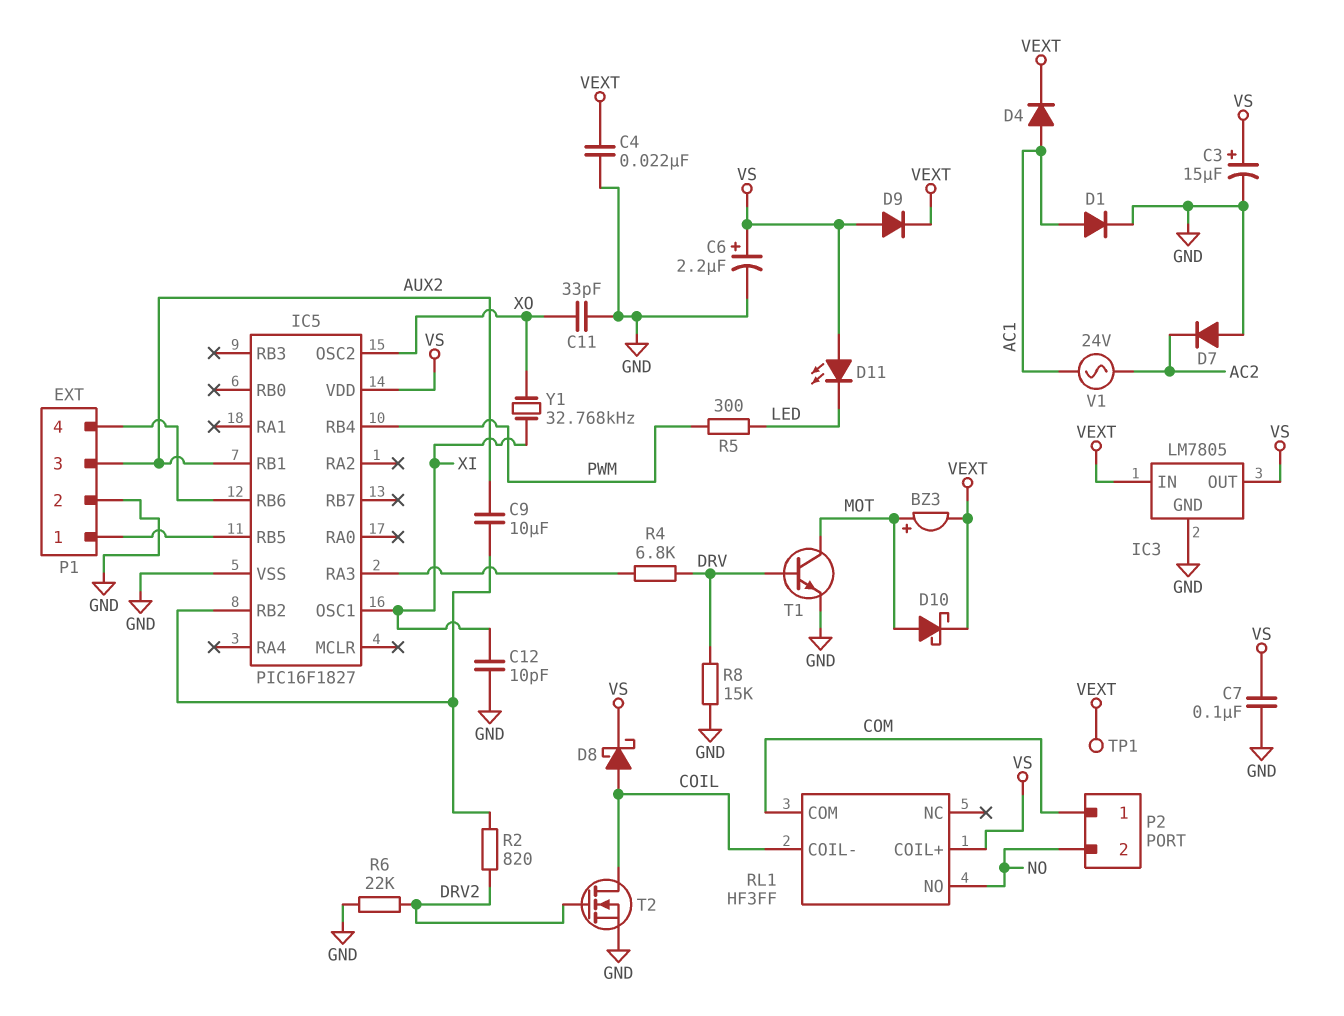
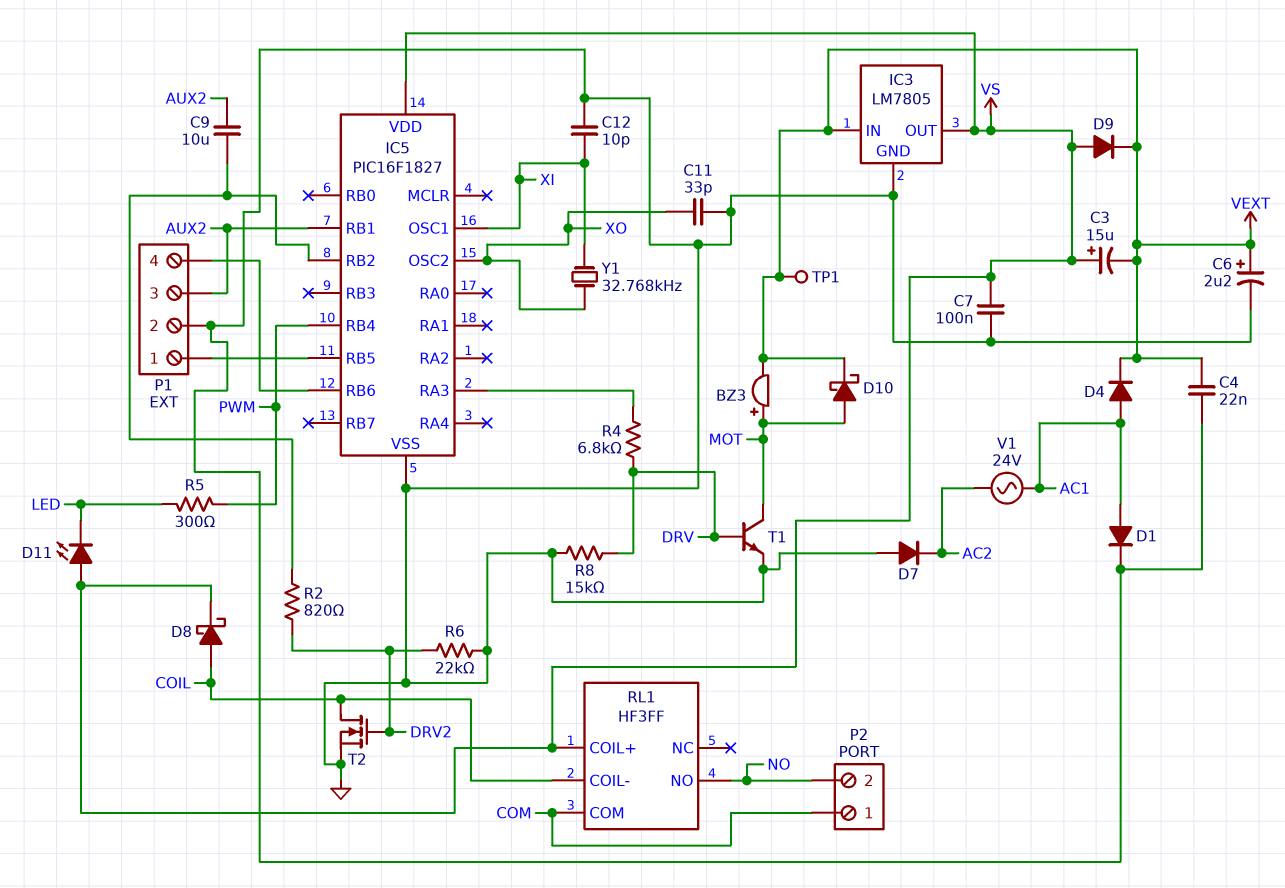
C3: 15uF (plus VS, minus GND) -> 15uF (plus VS, minus VEXT)
C6: 2.2uF (plus VS, minus GND) -> 2.2uF (plus VEXT, minus GND)

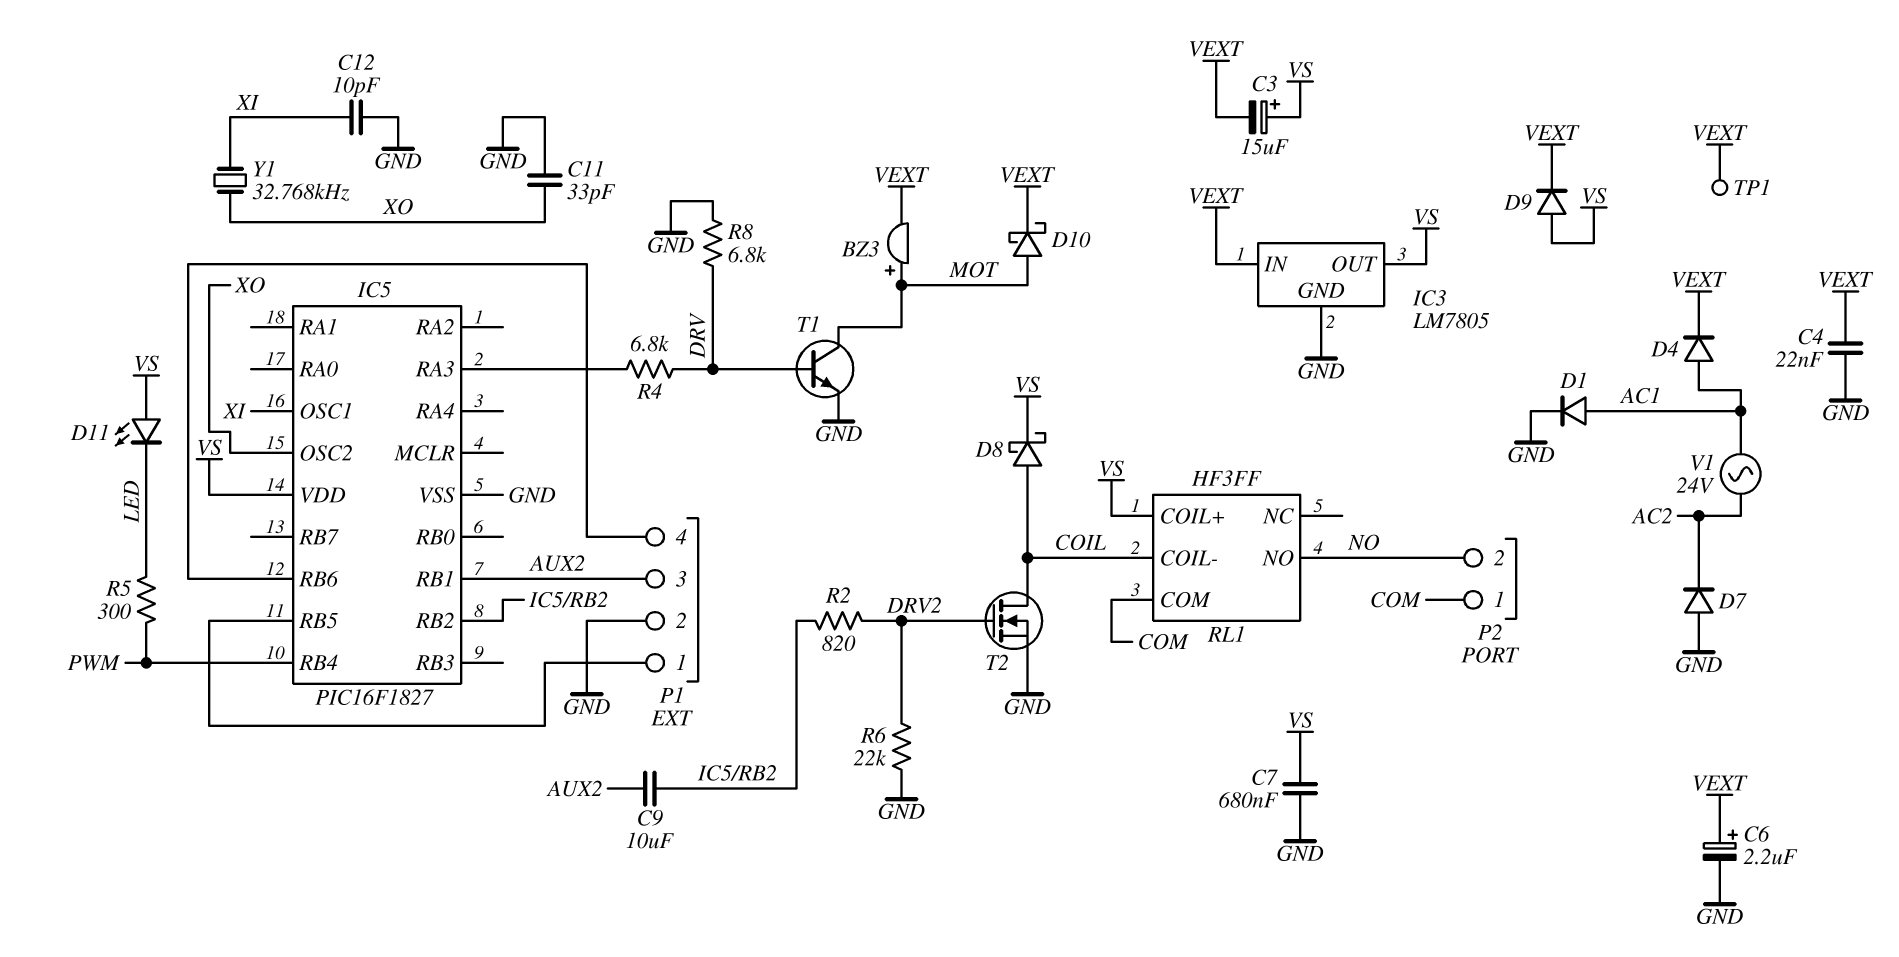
C7: 100nF (GND, VS) -> 680nF (GND, VS)
R8: 15k (DRV, GND) -> 6.8k (DRV, GND)

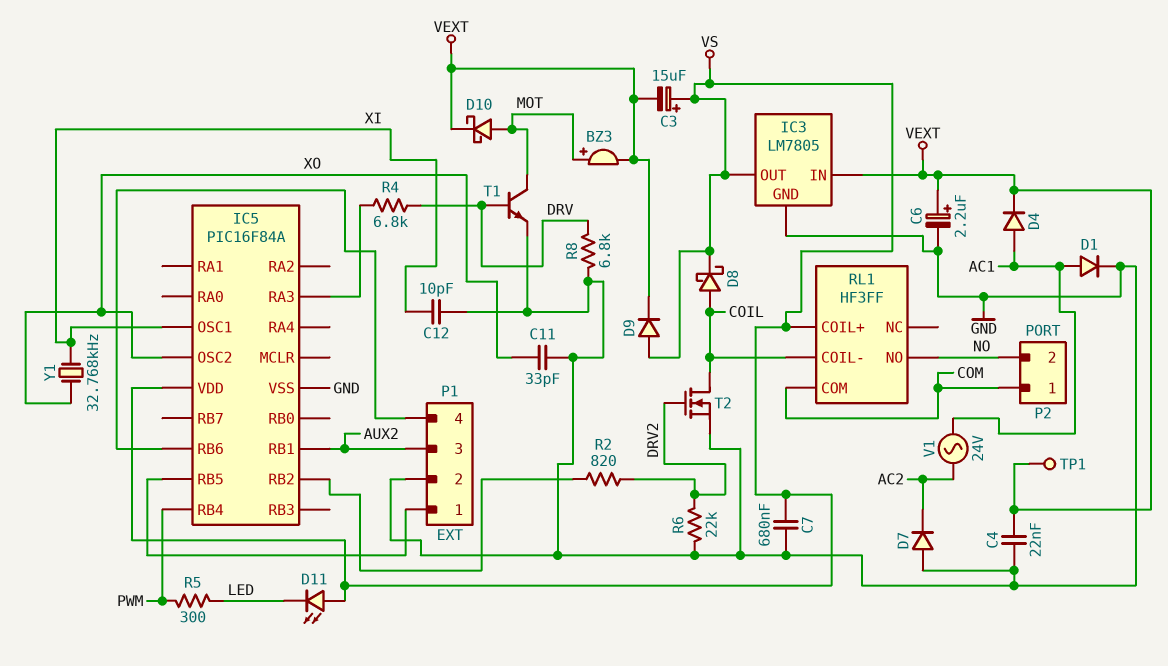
C9: 10uF (AUX2, IC5/RB2) -> none
IC5: PIC16F1827 -> PIC16F84A

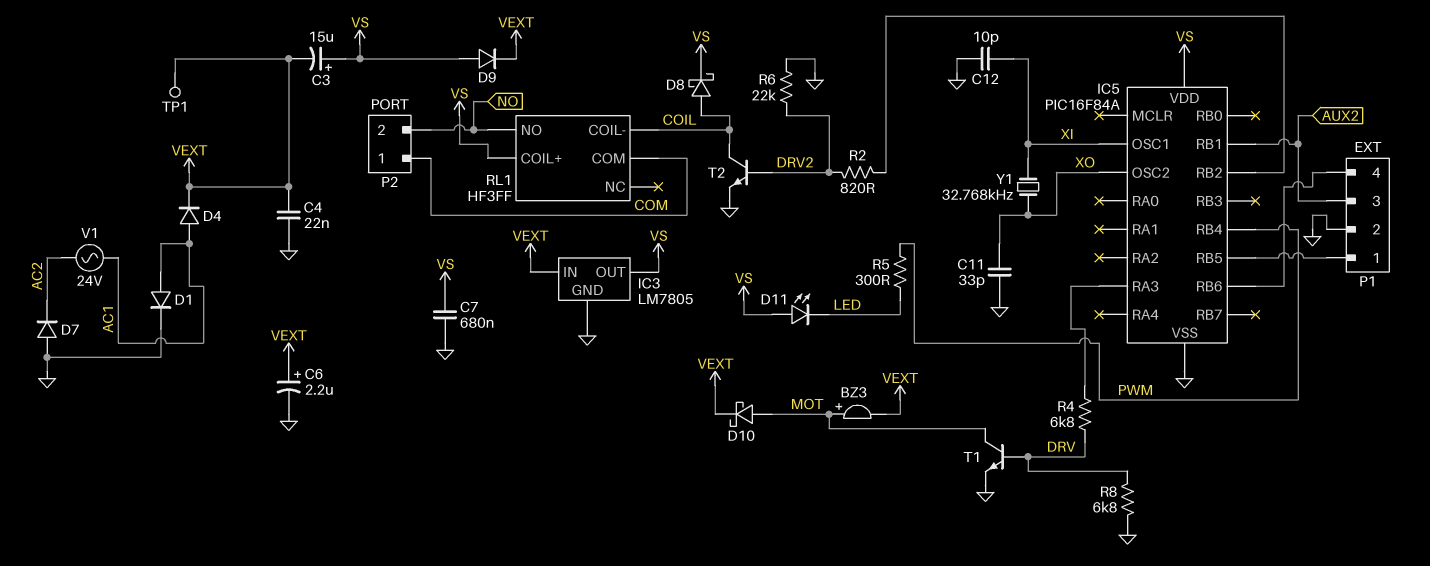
T2: NMOS (G DRV2, D COIL, S GND) -> NPN (B DRV2, C COIL, E GND)

